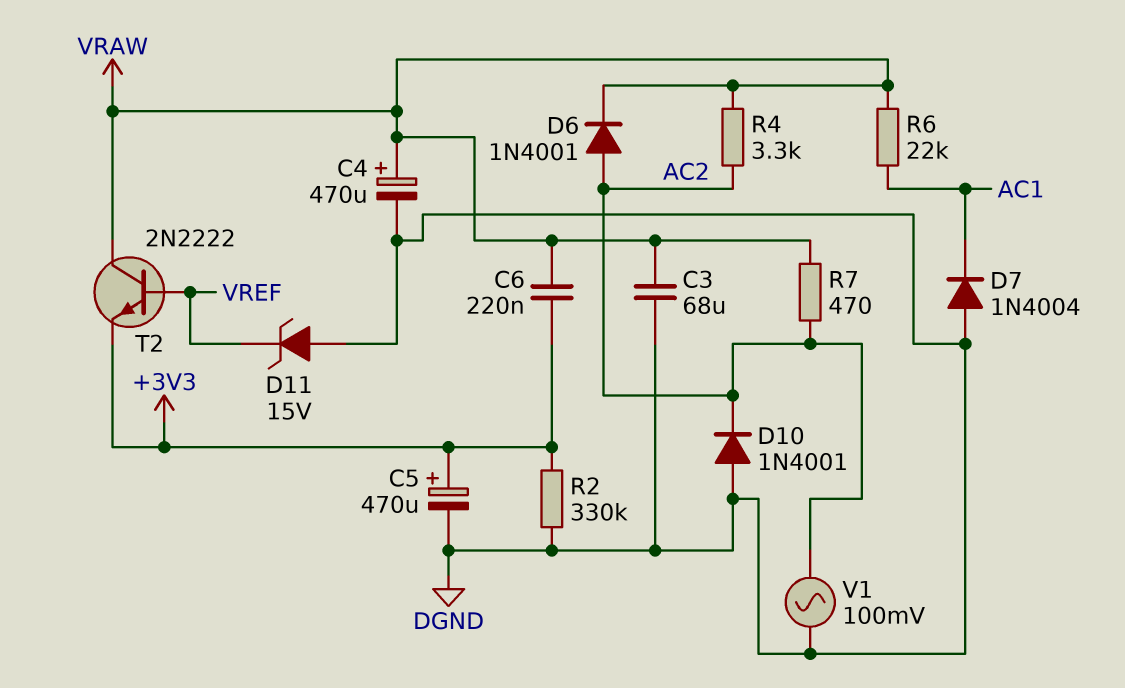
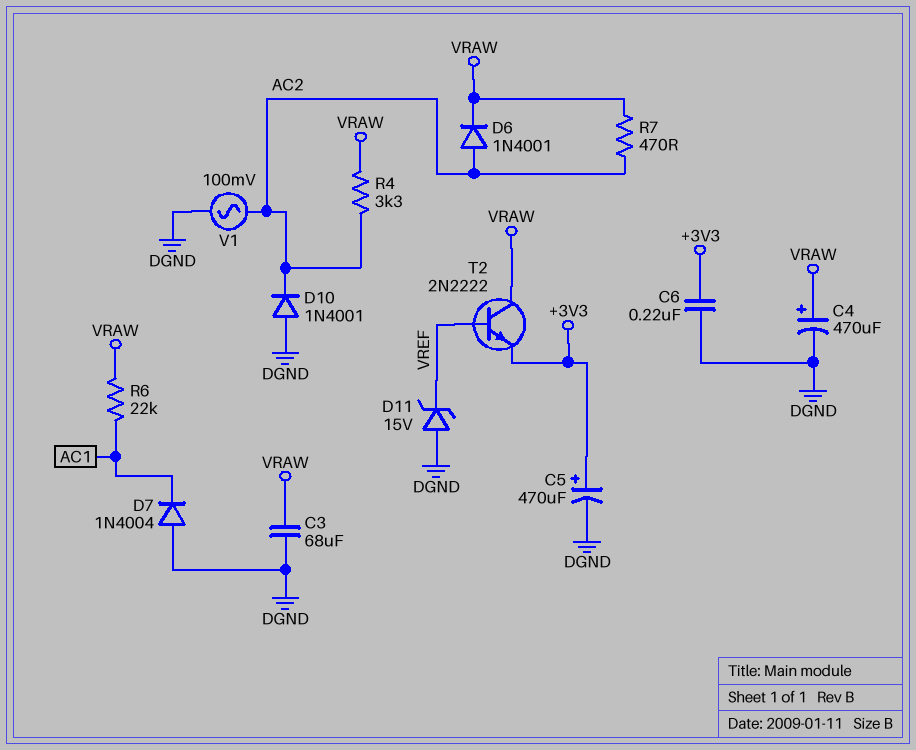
C6: 220nF (+3V3, VRAW) -> 220nF (+3V3, DGND)
R2: 330k (+3V3, DGND) -> none

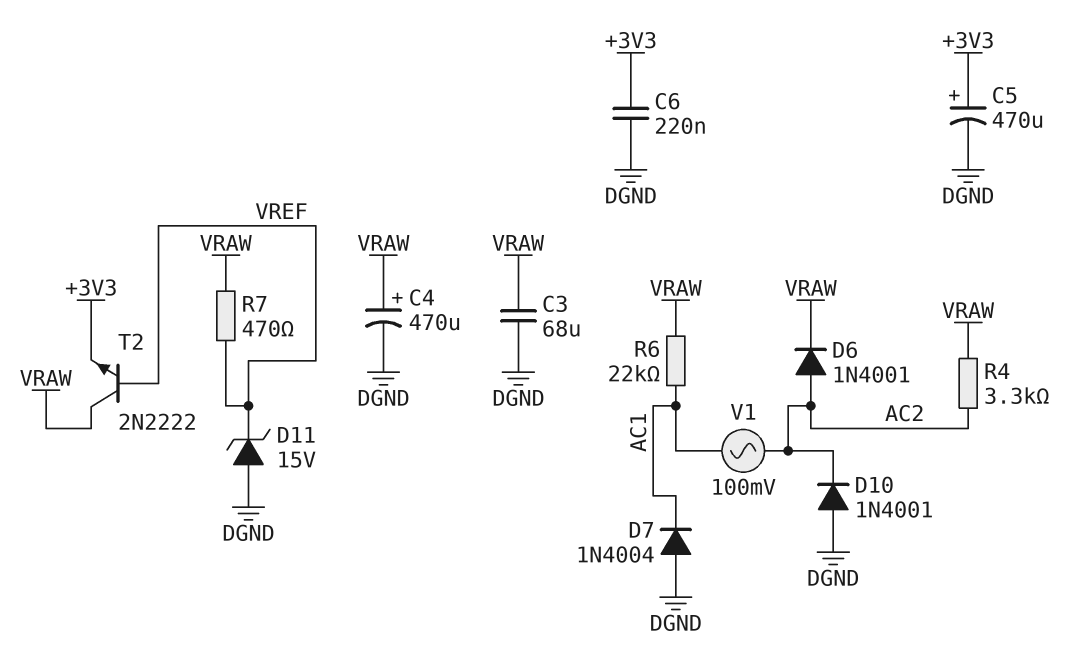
R7: 470 (AC2, VRAW) -> 470 (VRAW, VREF)
V1: AC 100mV (AC2, DGND) -> AC 100mV (AC1, AC2)

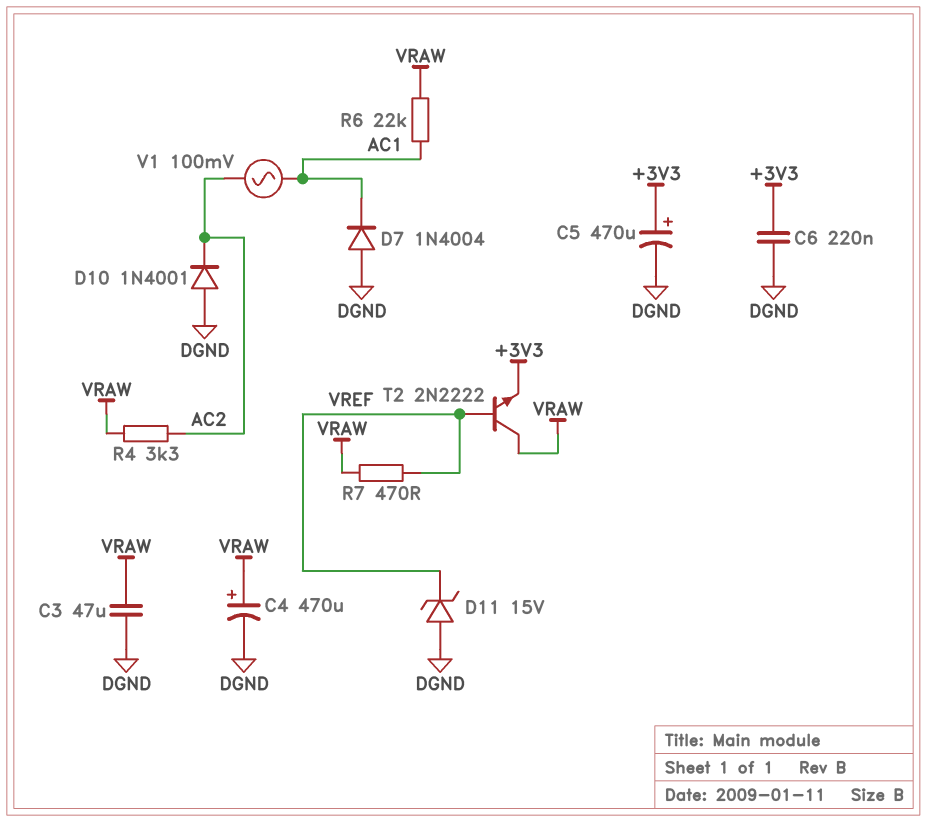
C3: 68uF (DGND, VRAW) -> 47uF (DGND, VRAW)
D6: diode 1N4001 (A AC2, K VRAW) -> none

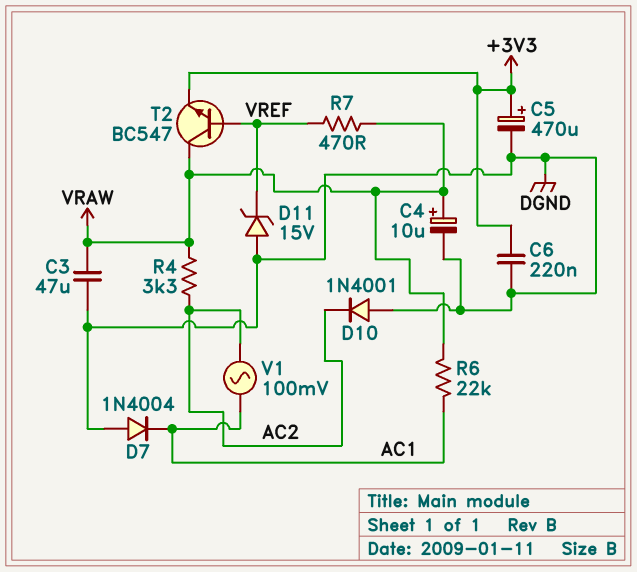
C4: 470uF (plus VRAW, minus DGND) -> 10uF (plus VRAW, minus DGND)
T2: NPN 2N2222 (B VREF, C VRAW, E +3V3) -> NPN BC547 (B VREF, C VRAW, E +3V3)

